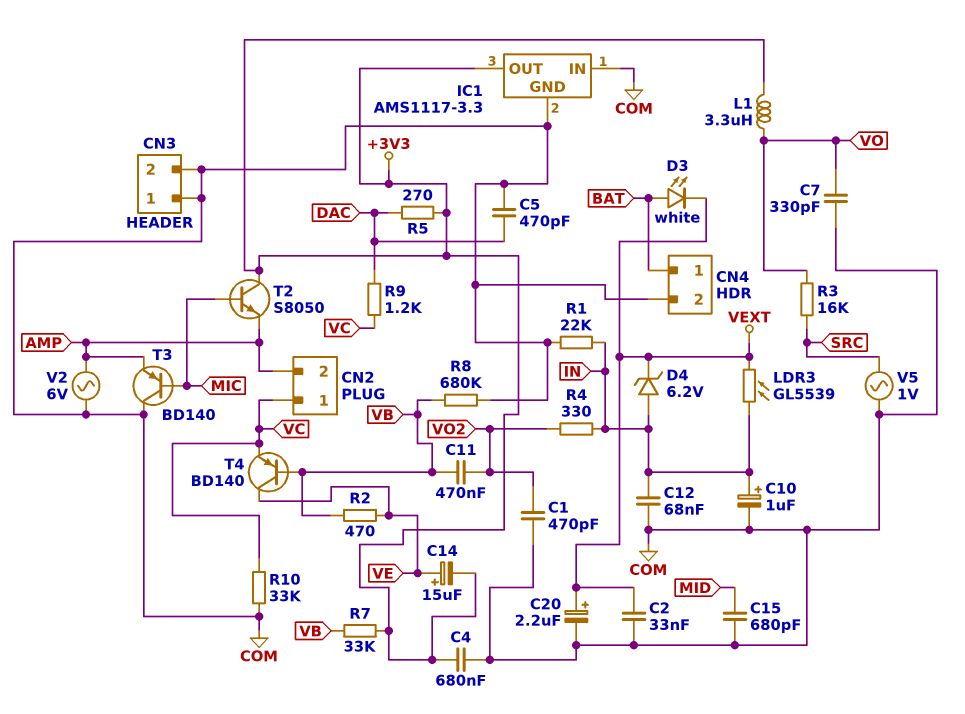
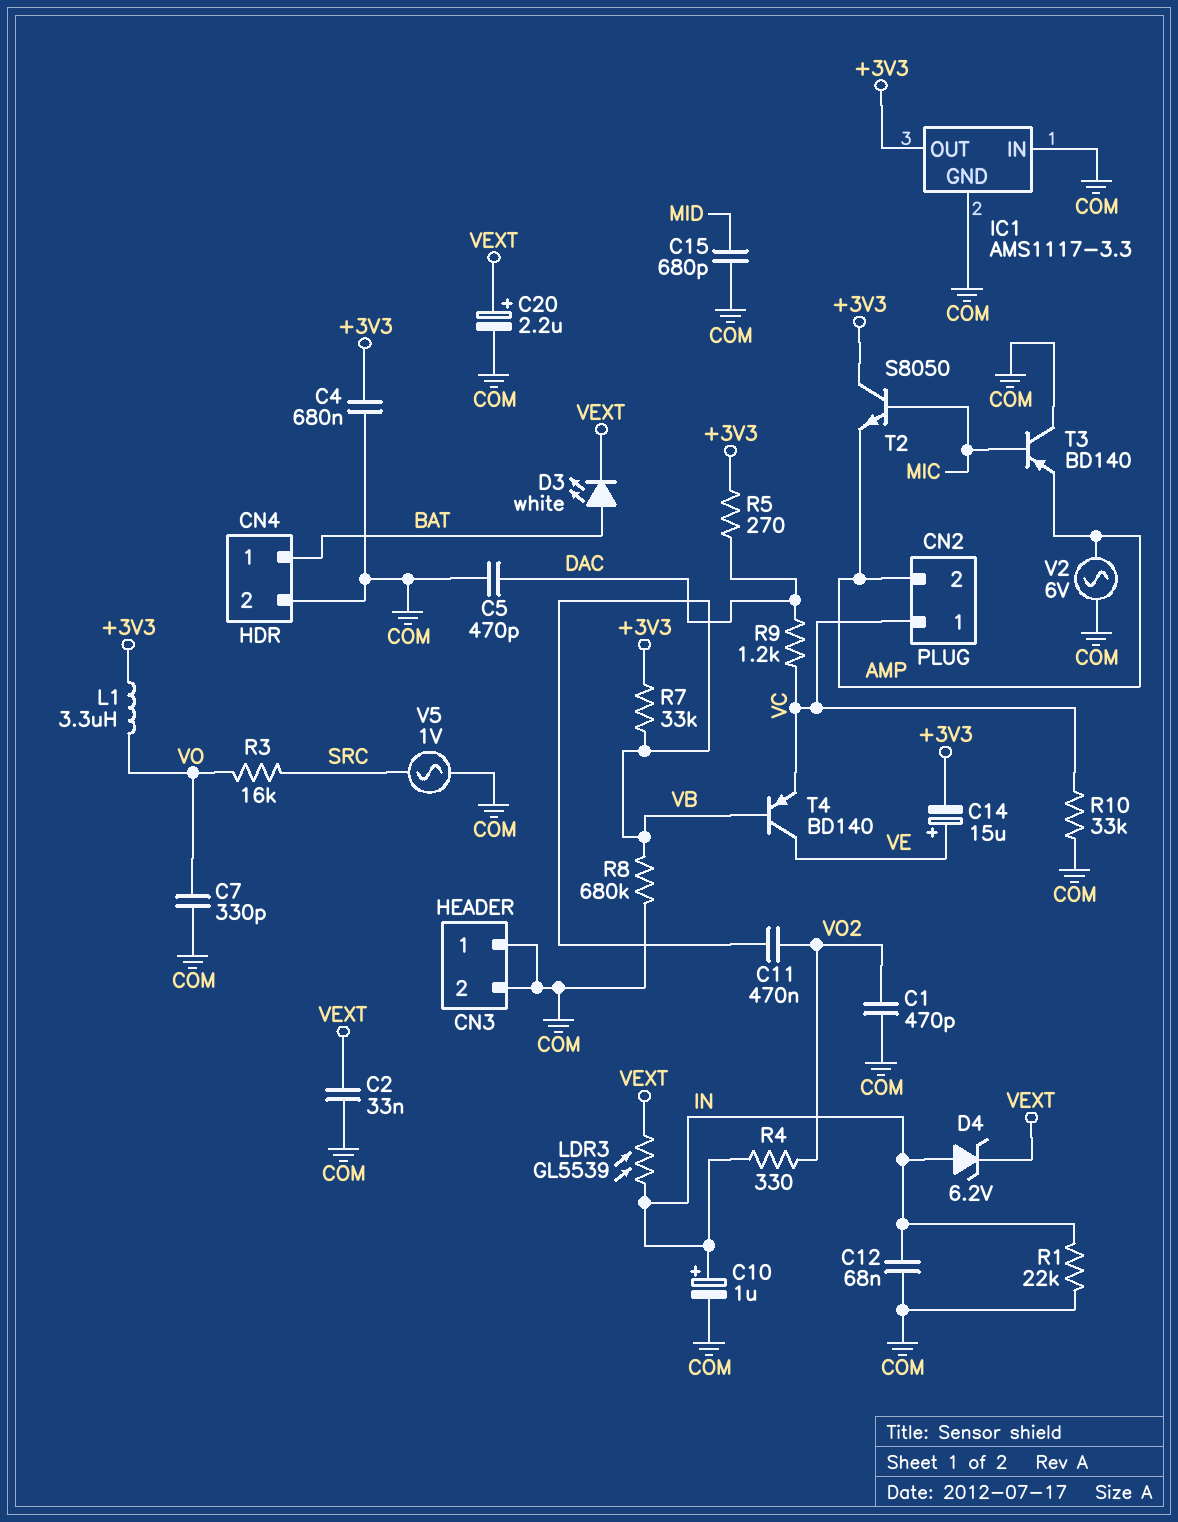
R2: 470 (VB, VE) -> none

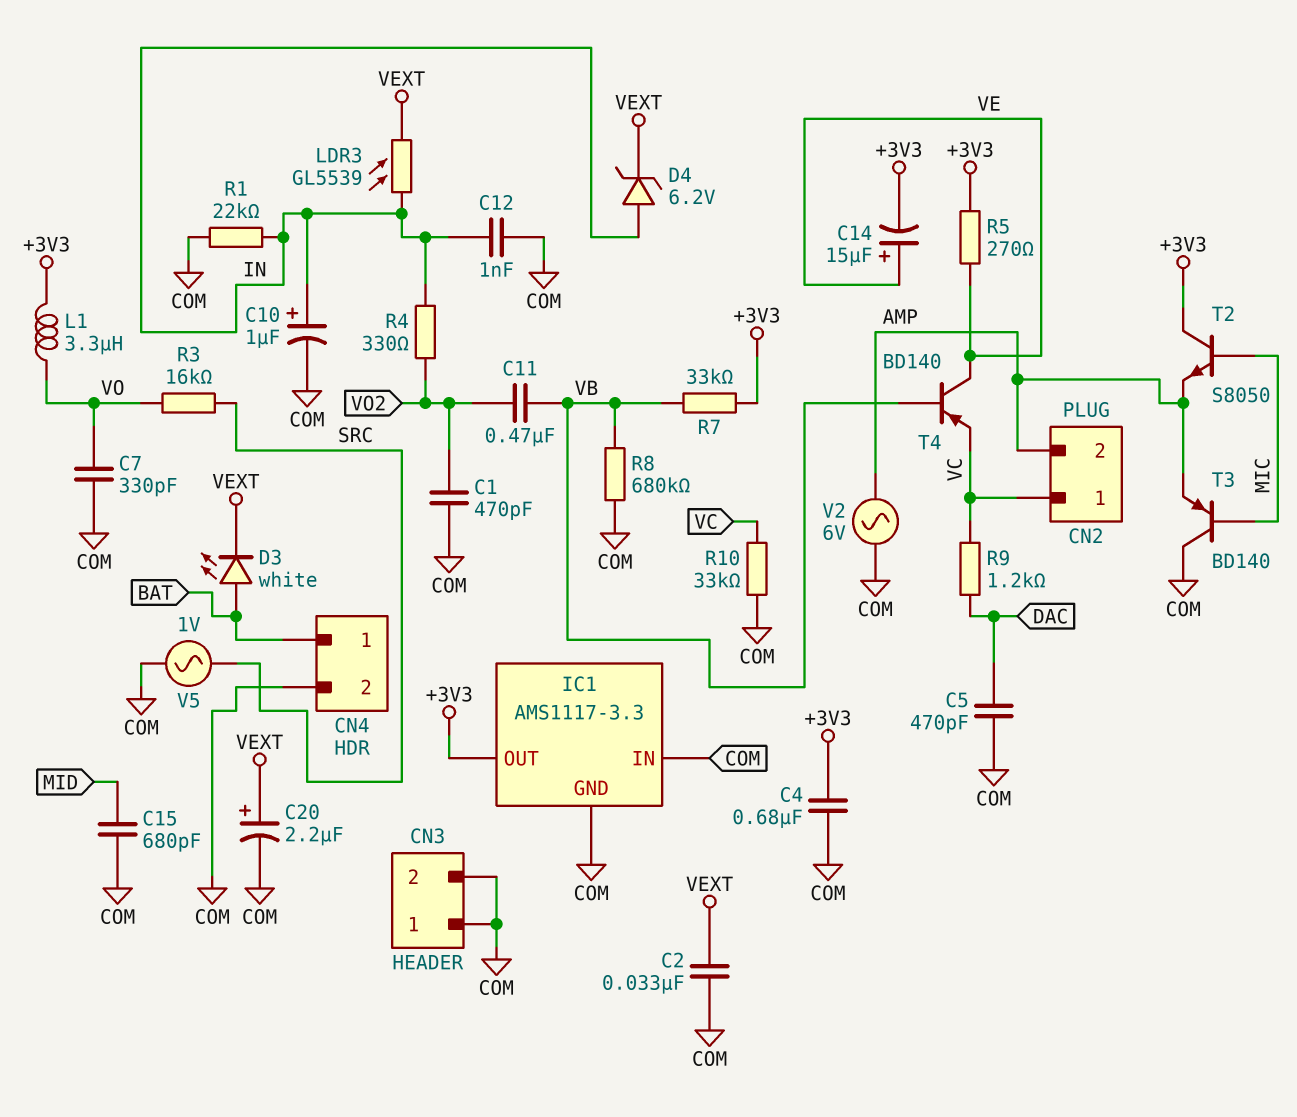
C12: 68nF (COM, IN) -> 1nF (COM, IN)
R5: 270 (+3V3, DAC) -> 270 (+3V3, VE)

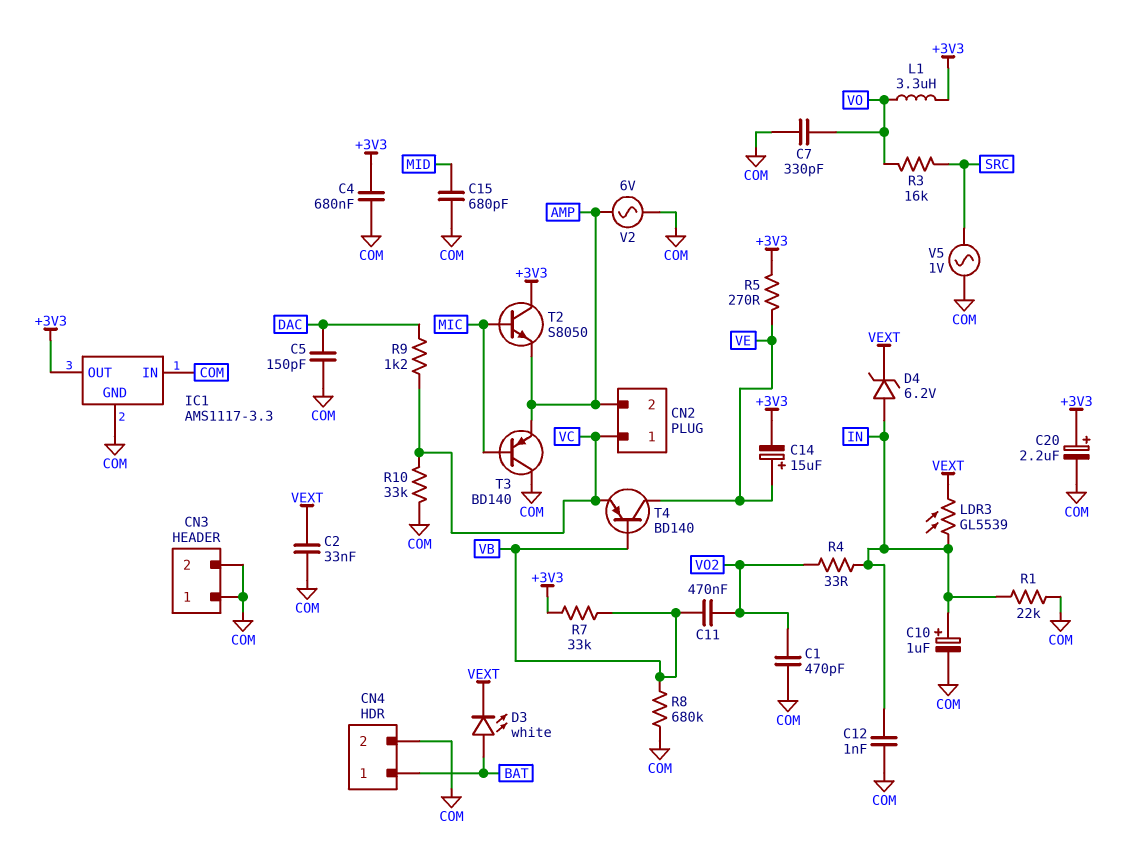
C5: 470pF (COM, DAC) -> 150pF (COM, DAC)
C20: 2.2uF (plus VEXT, minus COM) -> 2.2uF (plus +3V3, minus COM)
R4: 330 (IN, VO2) -> 33 (IN, VO2)

